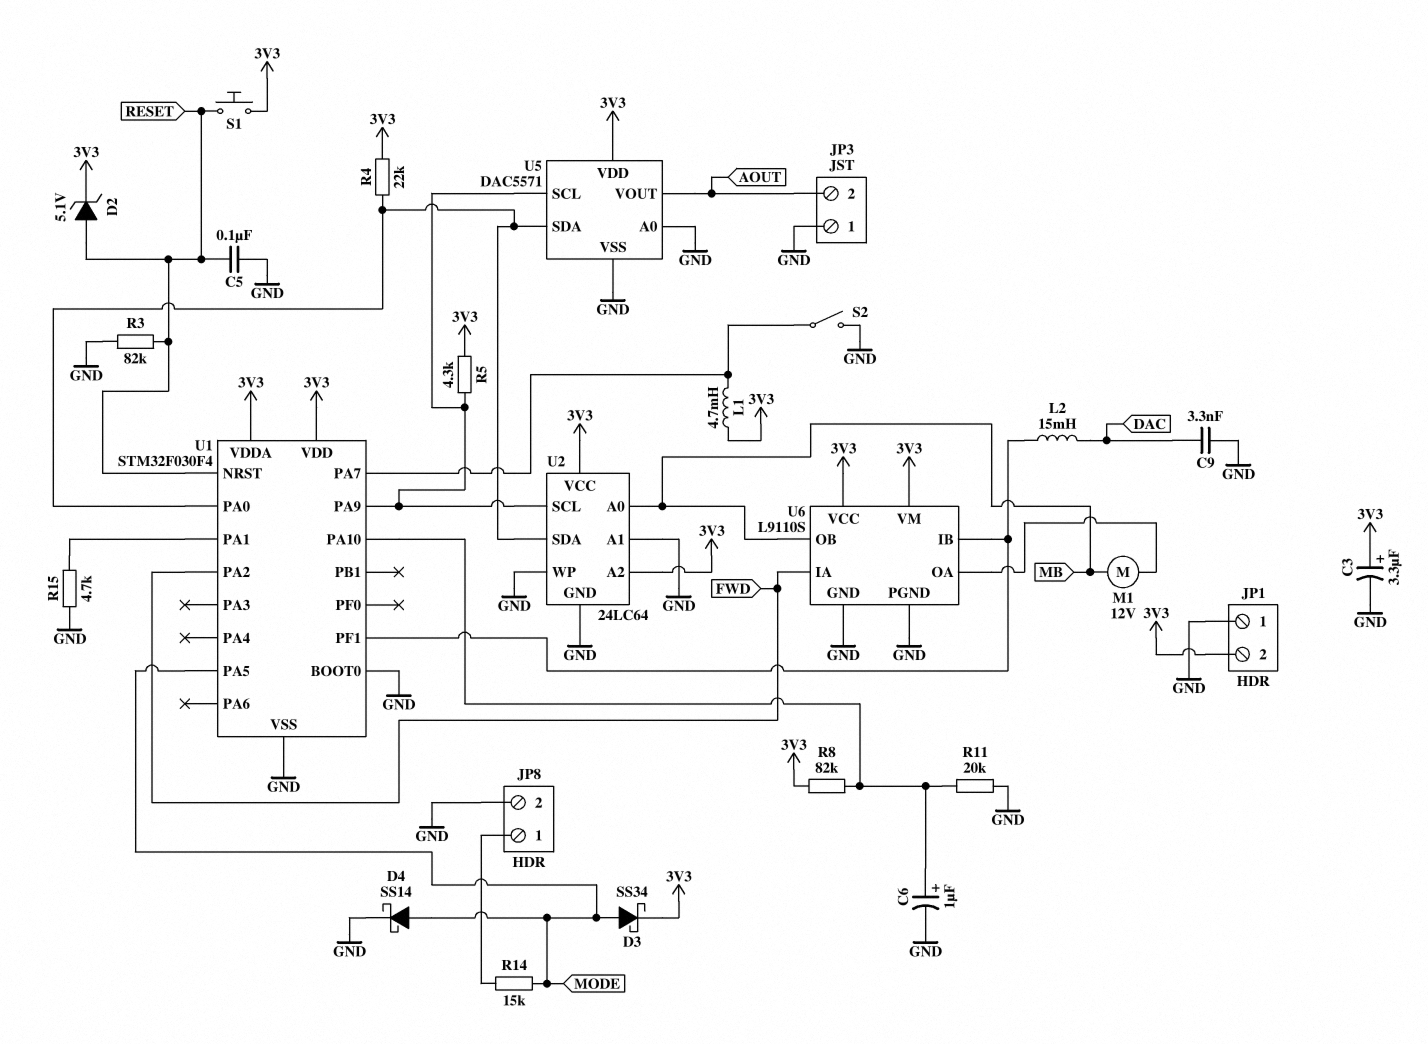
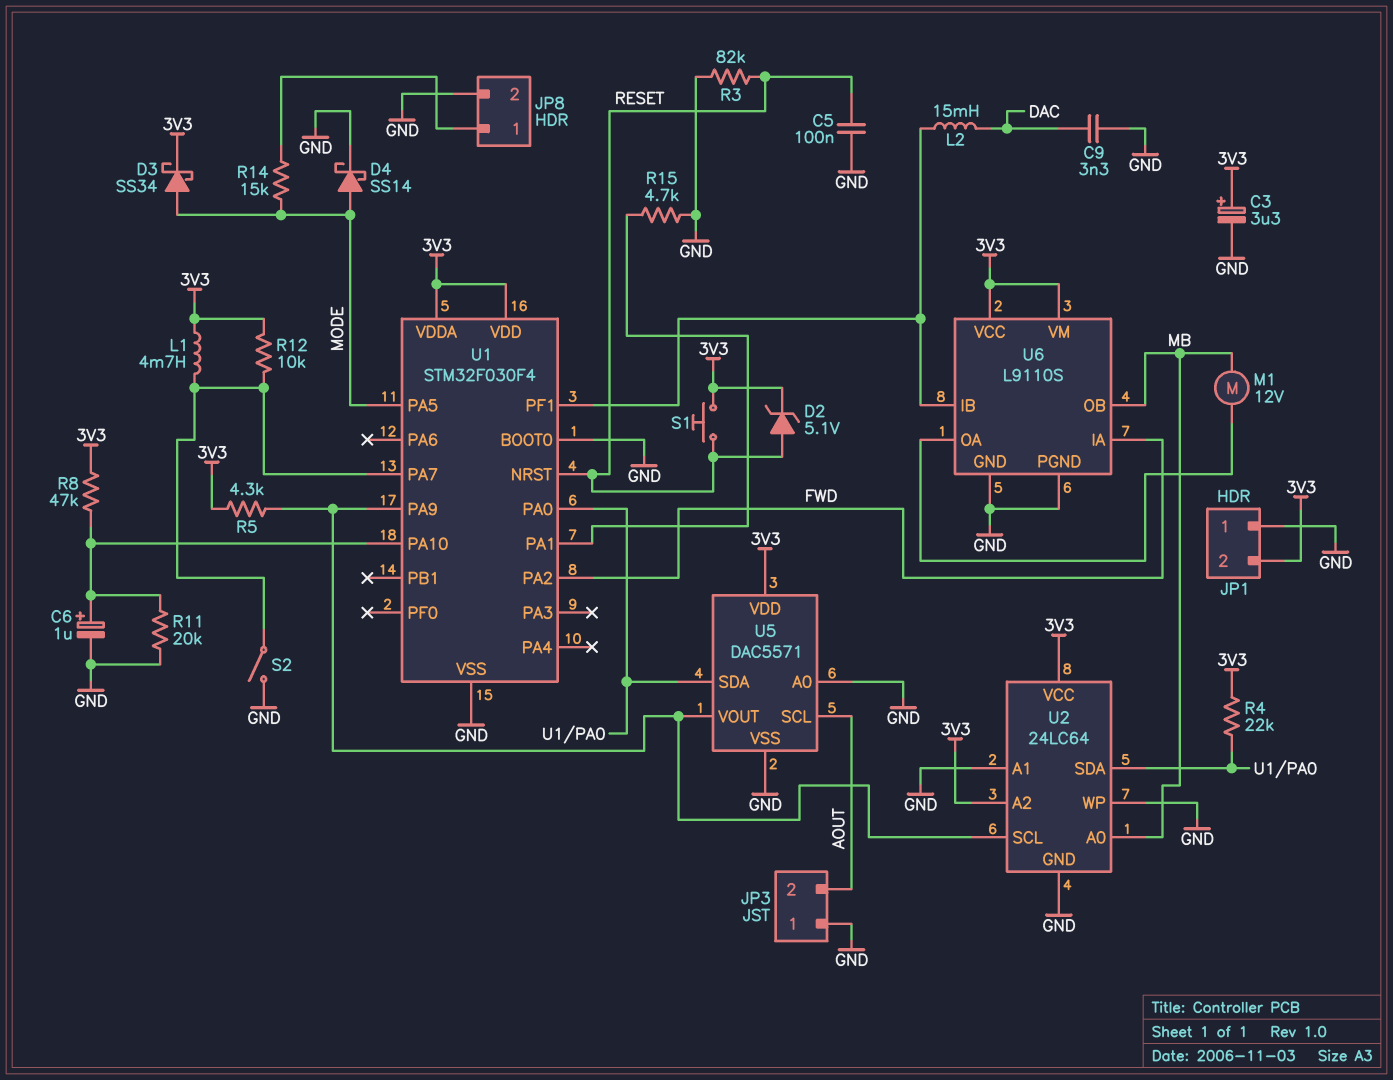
R8: 82k (3V3, U1/PA10) -> 47k (3V3, U1/PA10)
R12: none -> 10k (3V3, U1/PA7)
U5 pin SCL: U1/PA9 -> AOUT
U5 pin VOUT: AOUT -> U1/PA9

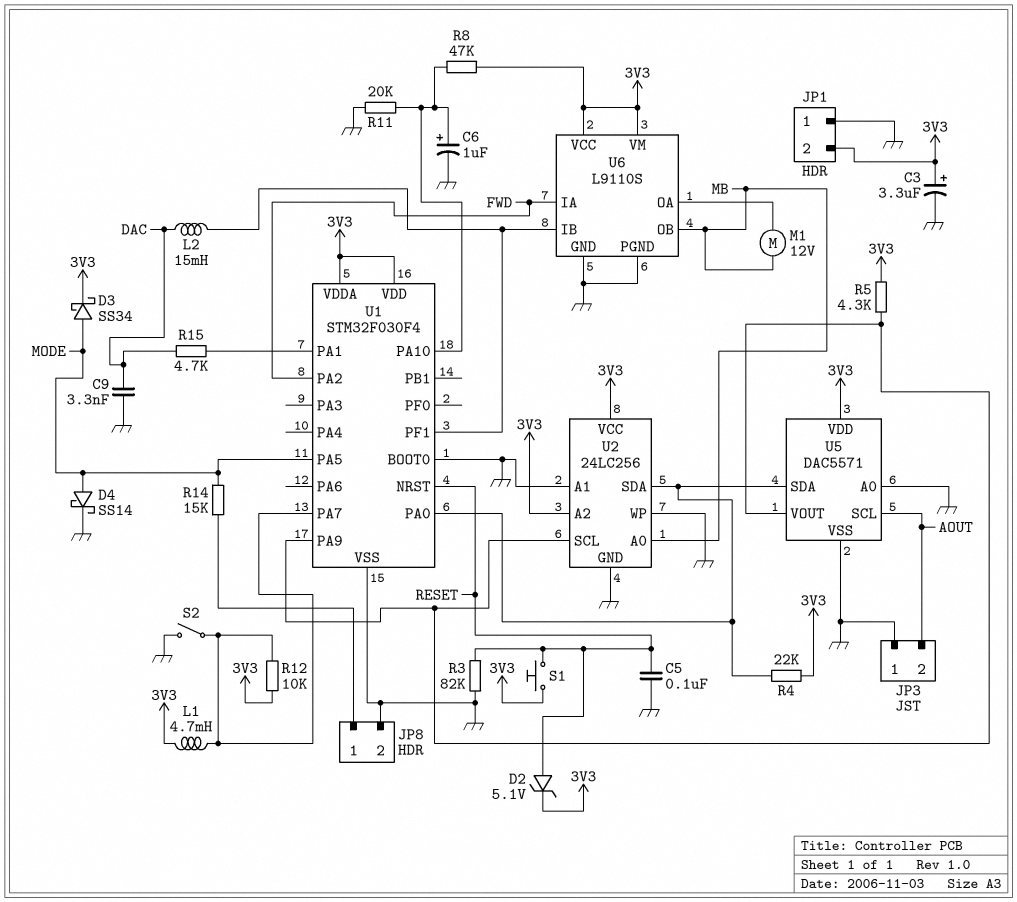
R15: 4.7k (GND, U1/PA1) -> 4.7k (DAC, U1/PA1)
U2: 24LC64 -> 24LC256

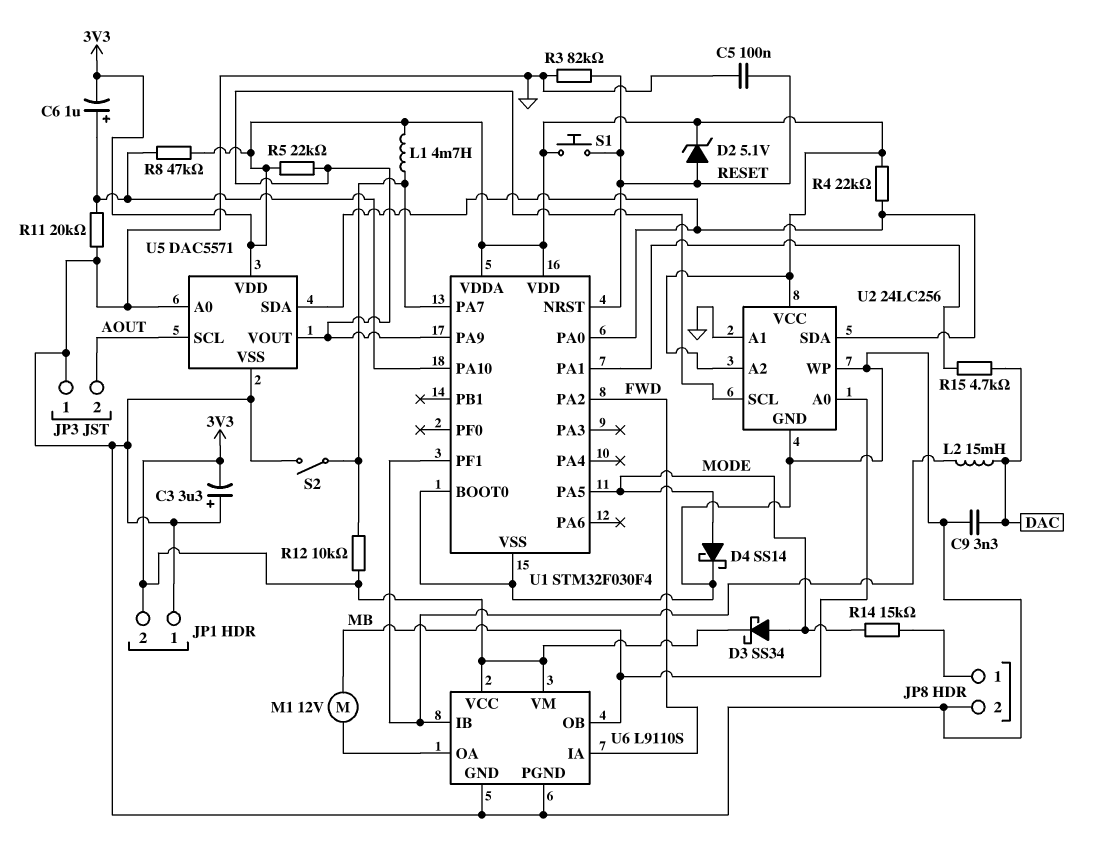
C3: 3.3uF (plus 3V3, minus GND) -> 3.3uF (plus GND, minus 3V3)
C6: 1uF (plus U1/PA10, minus GND) -> 1uF (plus U1/PA10, minus 3V3)
R5: 4.3k (3V3, U1/PA9) -> 22k (3V3, U1/PA9)

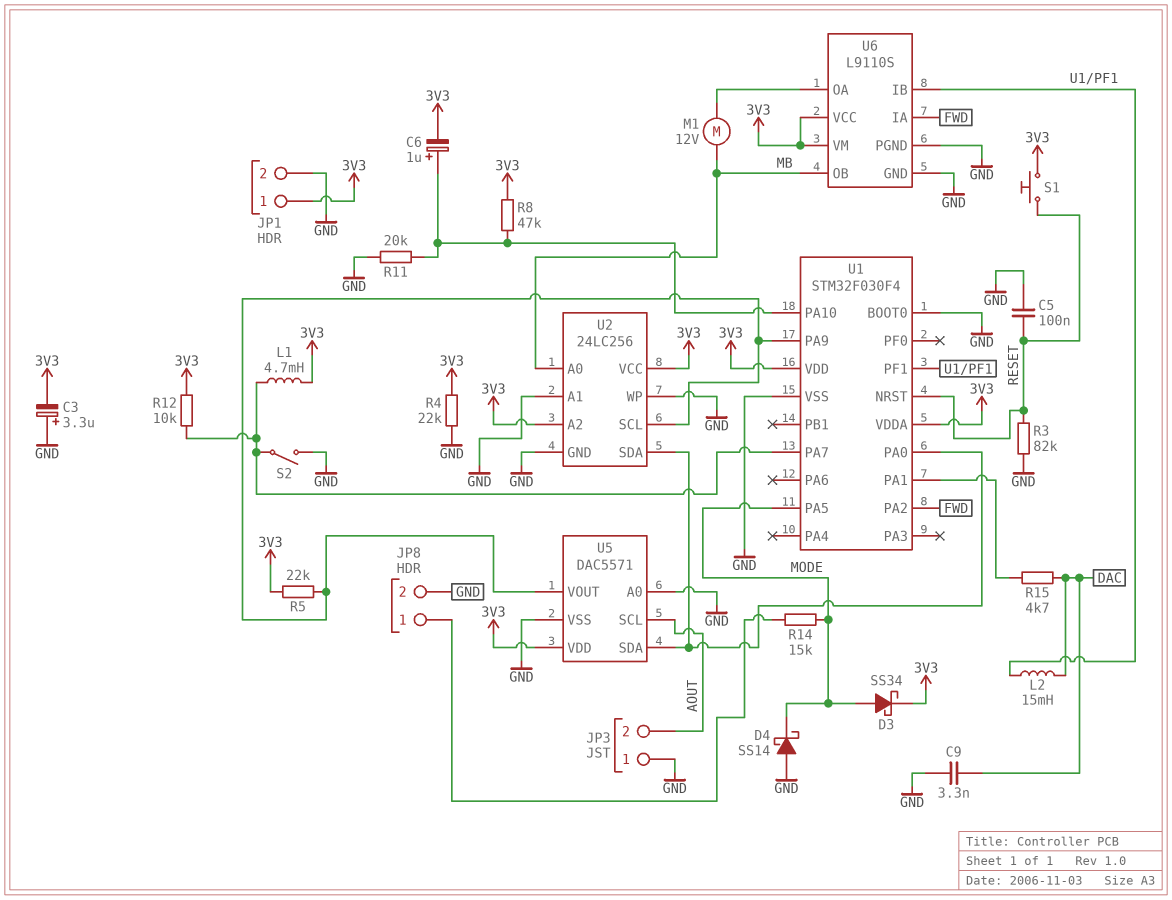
D2: zener 5.1V (A RESET, K 3V3) -> none
D4: schottky SS14 (A MODE, K GND) -> schottky SS14 (A GND, K MODE)
JP1 pin 1: GND -> 3V3
JP1 pin 2: 3V3 -> GND
R4: 22k (3V3, U1/PA0) -> 22k (3V3, GND)

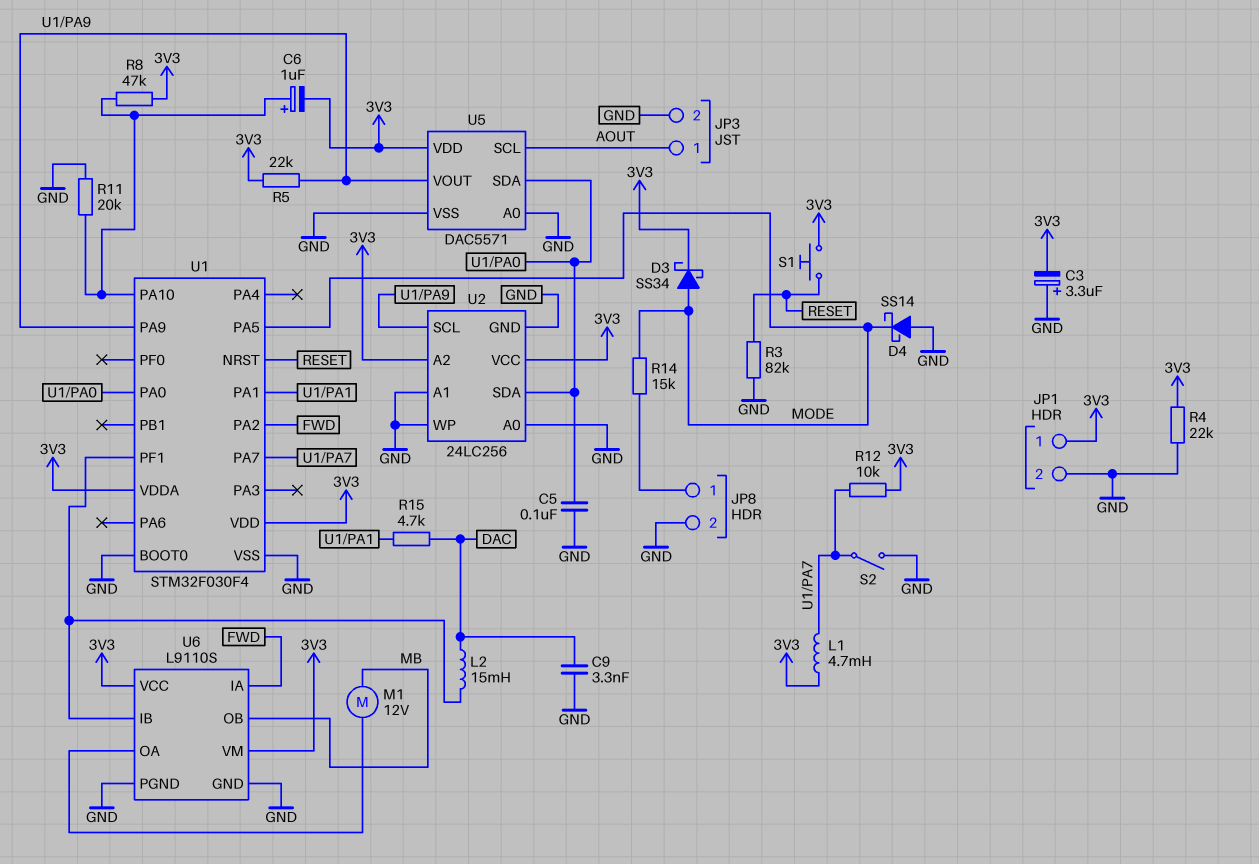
C5: 100nF (GND, RESET) -> 100nF (GND, U1/PA0)
JP3 pin 1: GND -> AOUT
JP3 pin 2: AOUT -> GND
U2 pin A0: MB -> GND

